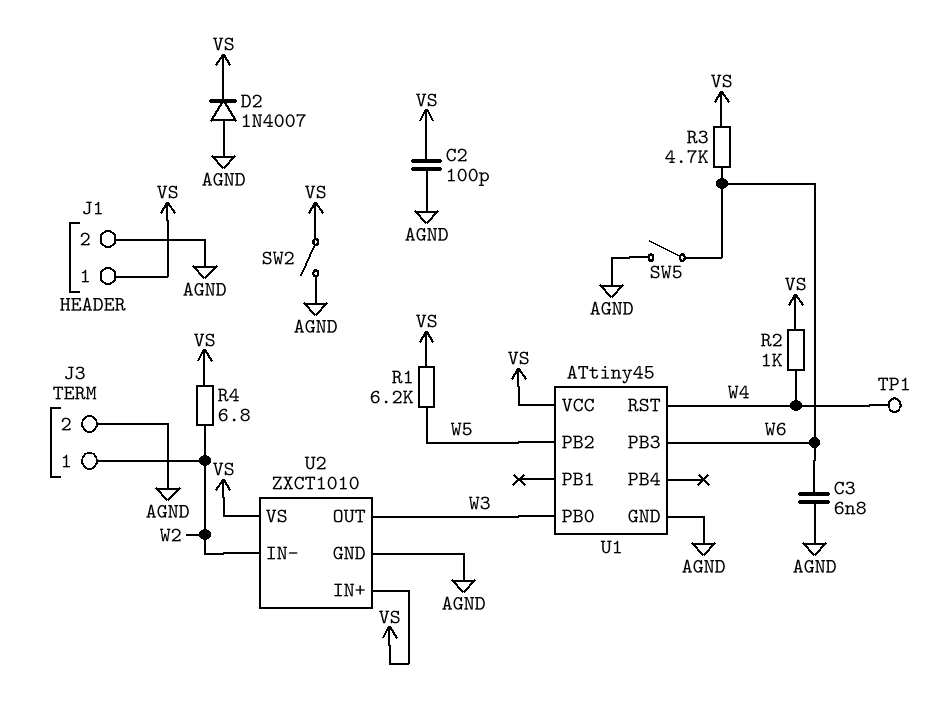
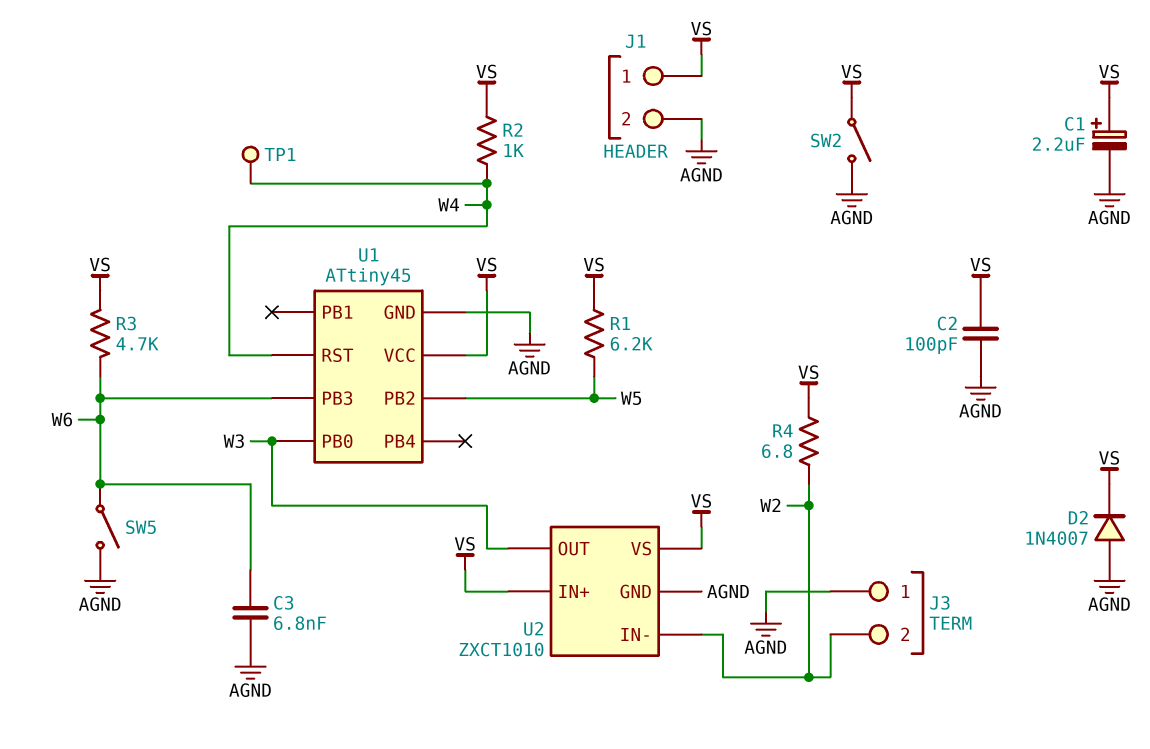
C1: none -> 2.2uF (plus VS, minus AGND)
J3 pin 1: W2 -> AGND
J3 pin 2: AGND -> W2

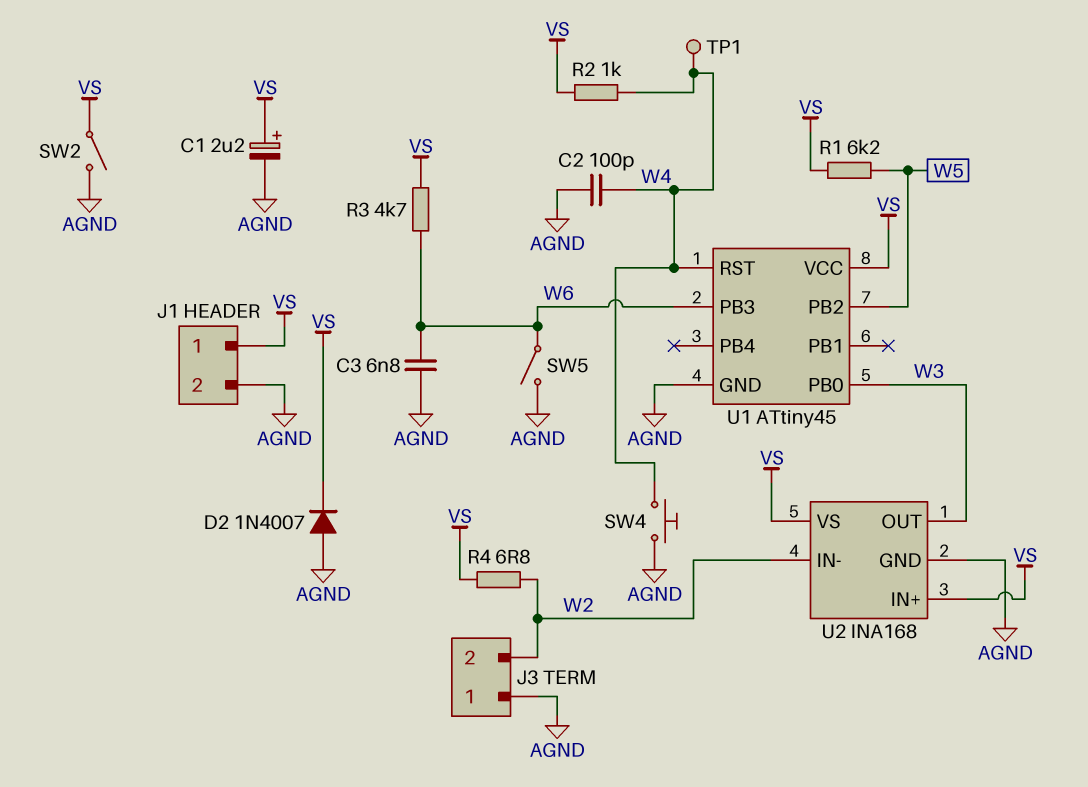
C2: 100pF (AGND, VS) -> 100pF (AGND, W4)
SW4: none -> button (AGND, W4)
U2: ZXCT1010 -> INA168

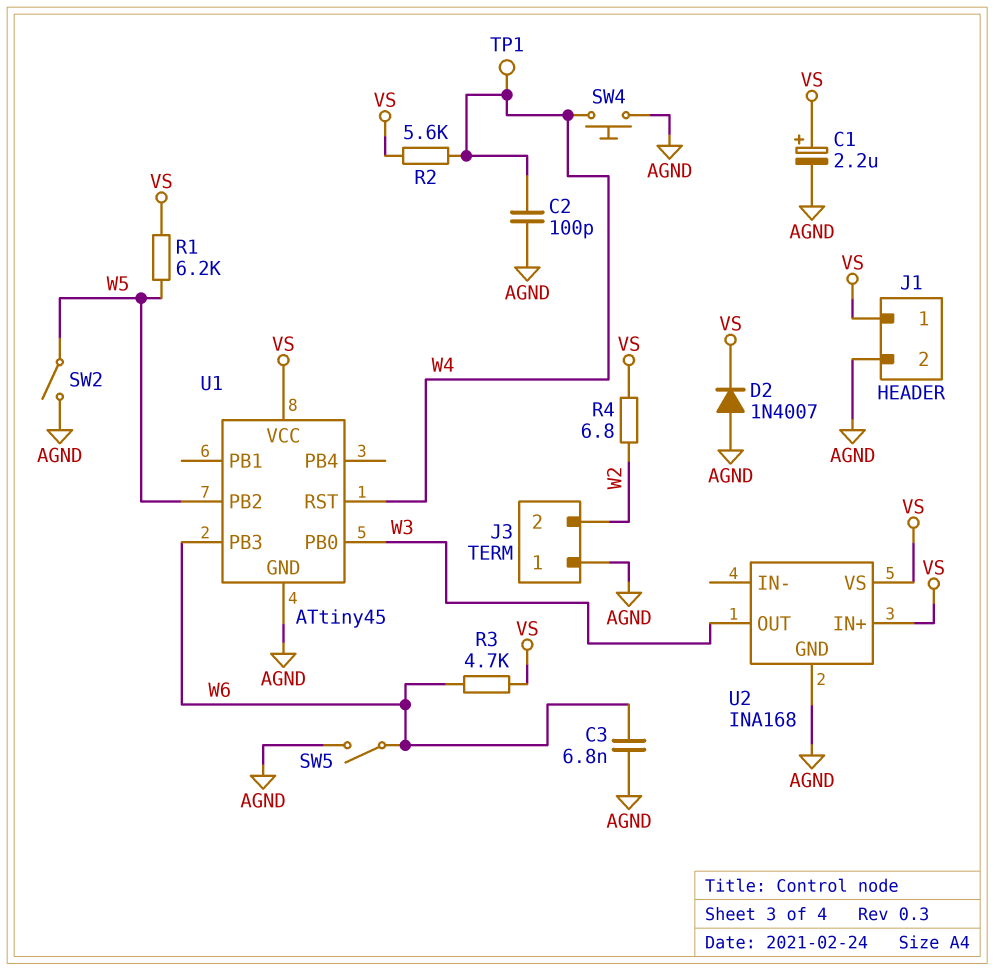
R2: 1k (VS, W4) -> 5.6k (VS, W4)
SW2: switch (AGND, VS) -> switch (AGND, W5)
U2 pin IN-: W2 -> none

